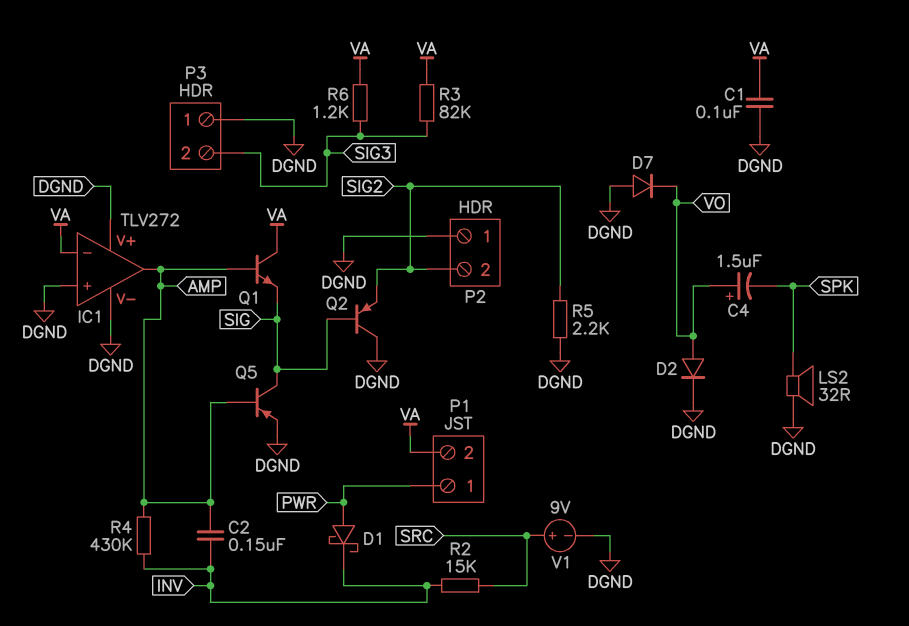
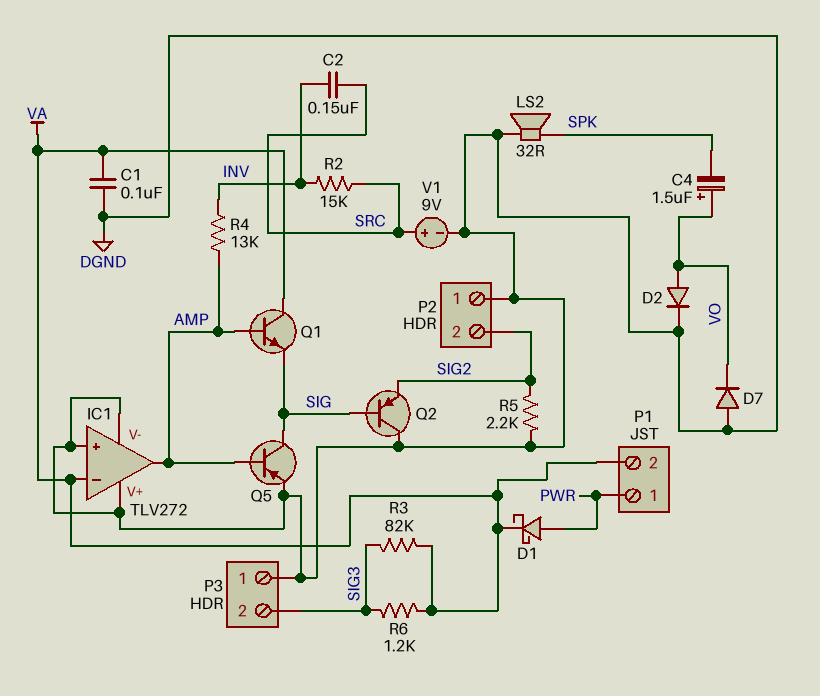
C2: 150nF (AMP, INV) -> 150nF (INV, SRC)
D1: schottky (A PWR, K INV) -> schottky (A PWR, K VA)
R4: 430k (AMP, INV) -> 13k (AMP, INV)

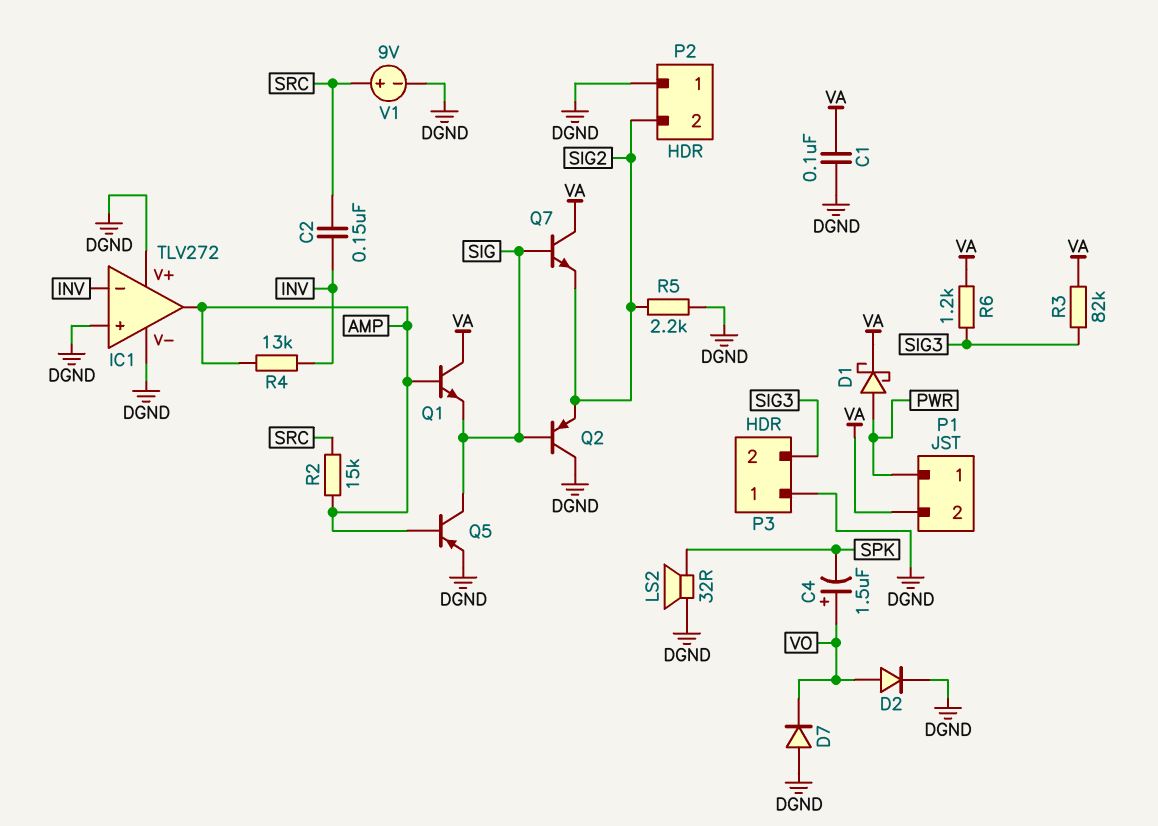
IC1 pin in-: VA -> INV
Q7: none -> NPN (B SIG, C VA, E SIG2)
R2: 15k (INV, SRC) -> 15k (AMP, SRC)

